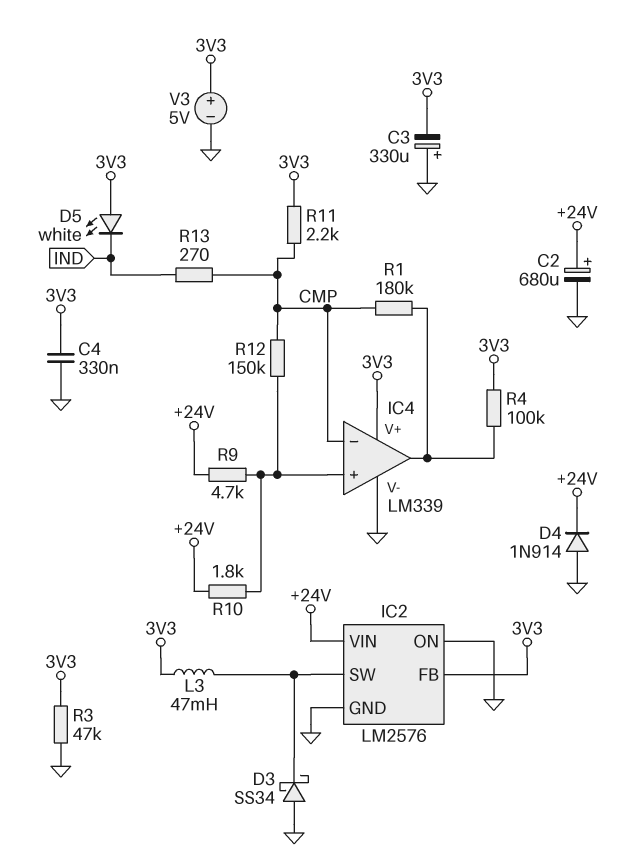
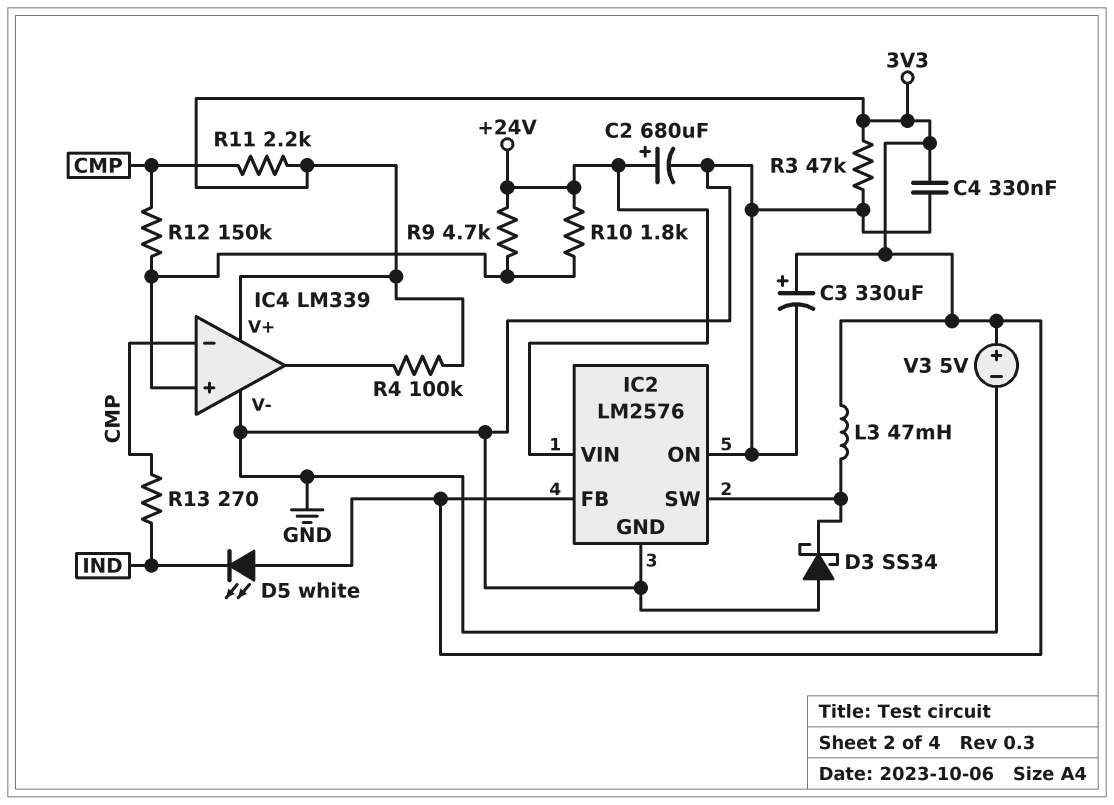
C3: 330uF (plus GND, minus 3V3) -> 330uF (plus 3V3, minus GND)
D4: diode 1N914 (A GND, K +24V) -> none
R1: 180k (CMP, IC4/out) -> none

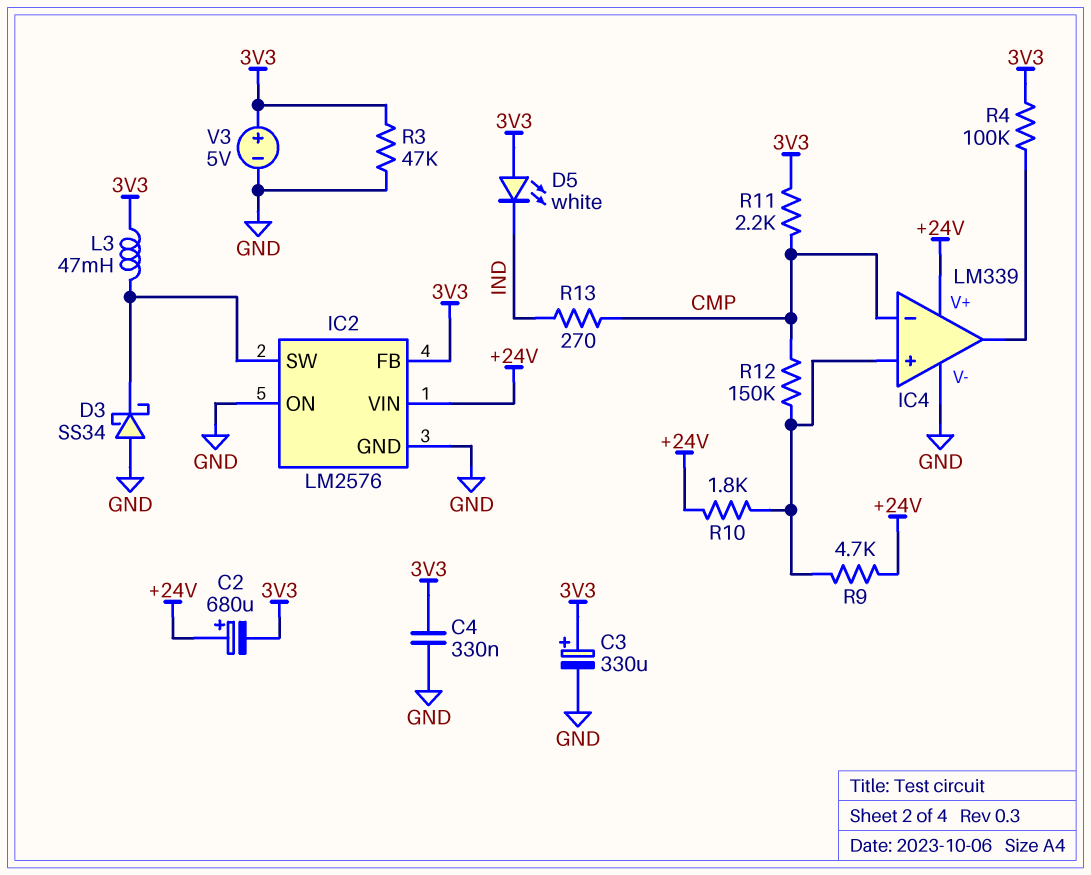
C2: 680uF (plus +24V, minus GND) -> 680uF (plus +24V, minus 3V3)
IC4 pin V+: 3V3 -> +24V

